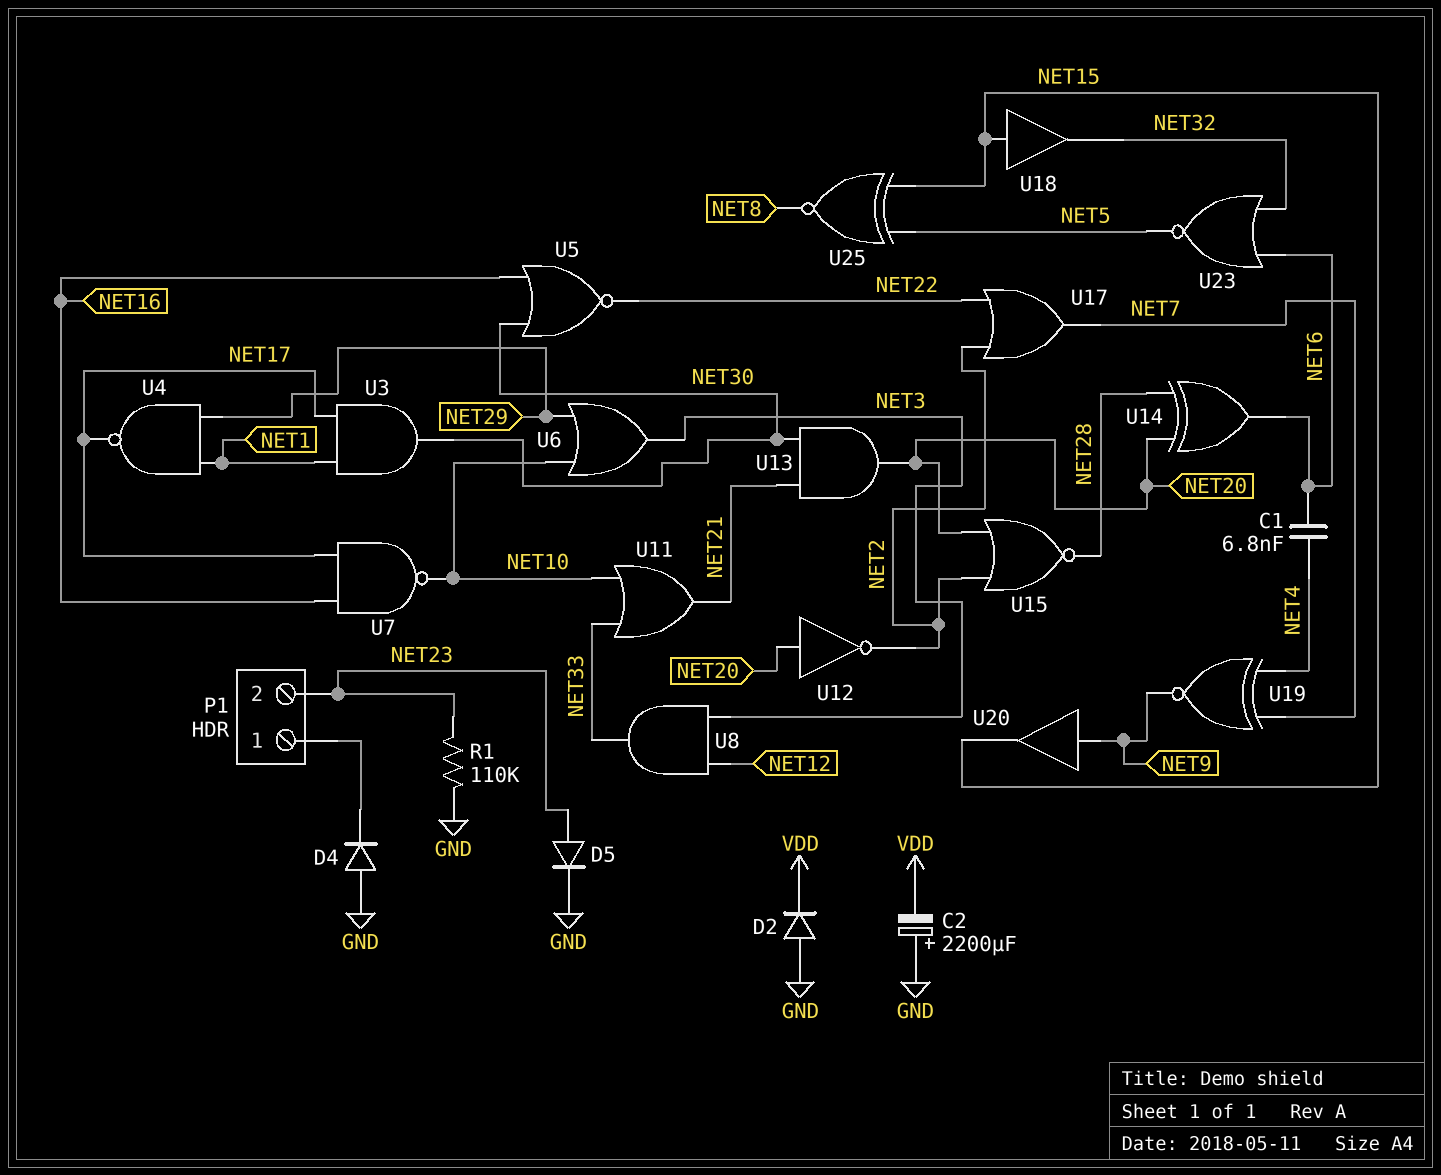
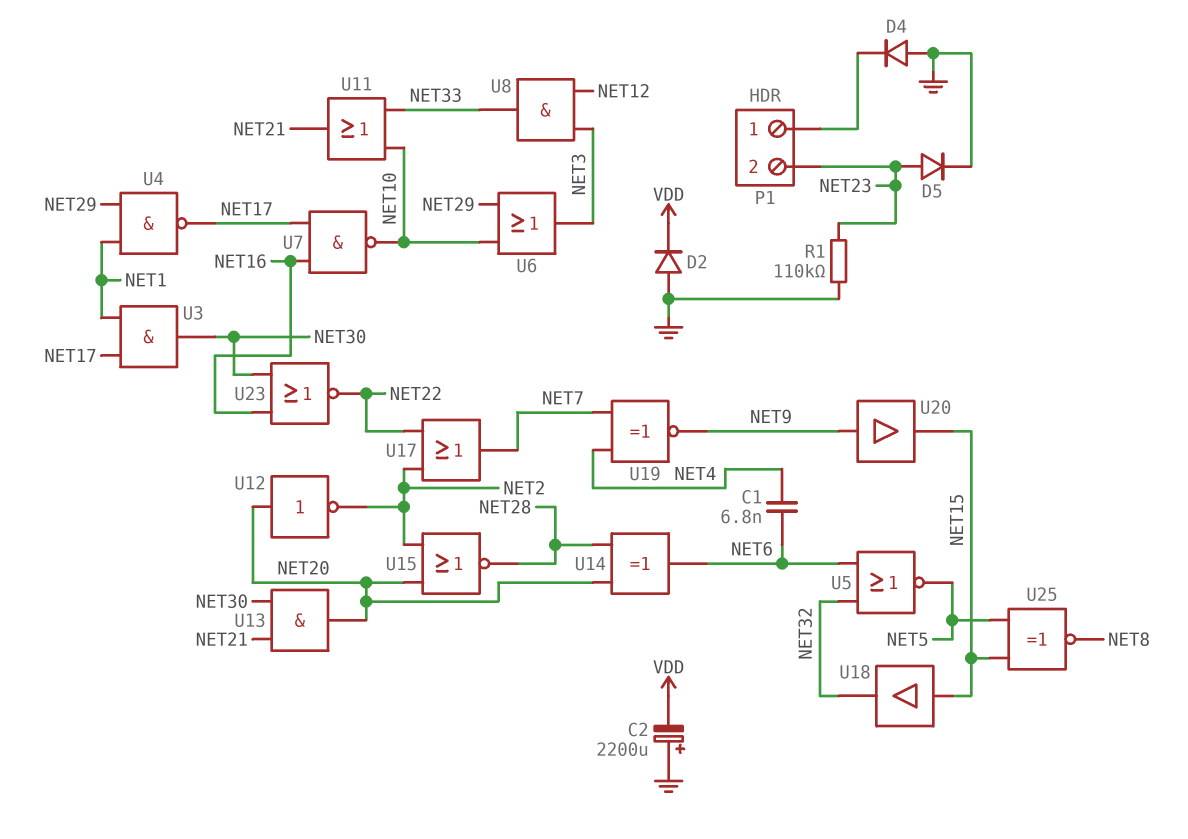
U5: NOR (in NET16, in NET30, out NET22) -> NOR (in NET6, in NET32, out NET5)
U23: NOR (in NET6, in NET32, out NET5) -> NOR (in NET16, in NET30, out NET22)

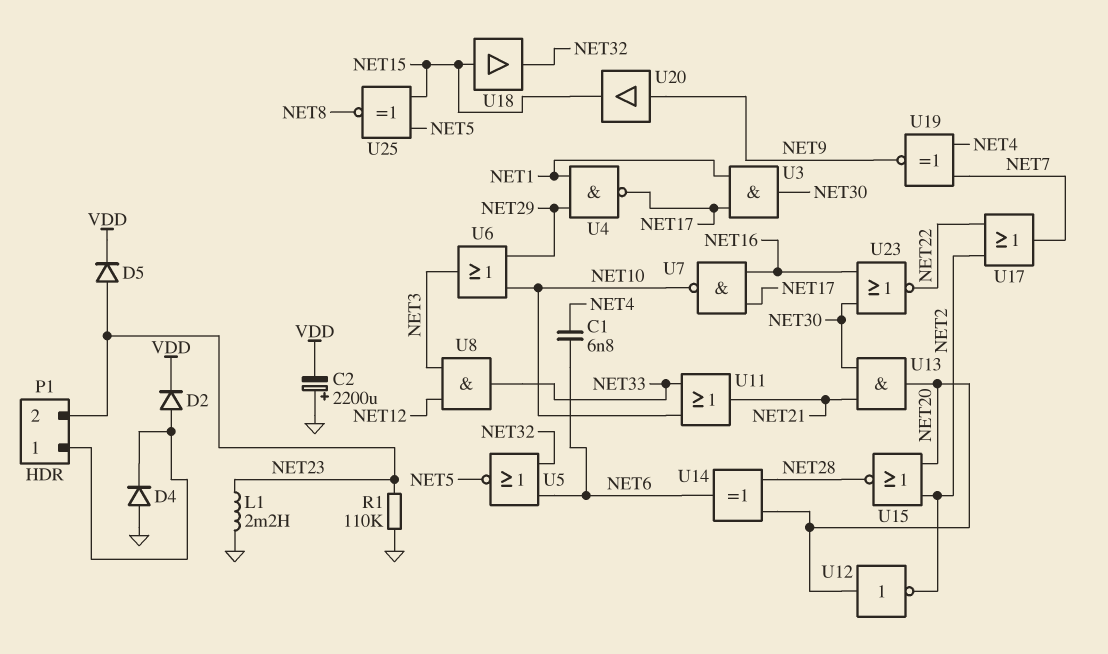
D2: diode (A GND, K VDD) -> diode (A P1/1, K VDD)
D5: diode (A NET23, K GND) -> diode (A NET23, K VDD)
L1: none -> 2.2mH (GND, NET23)

